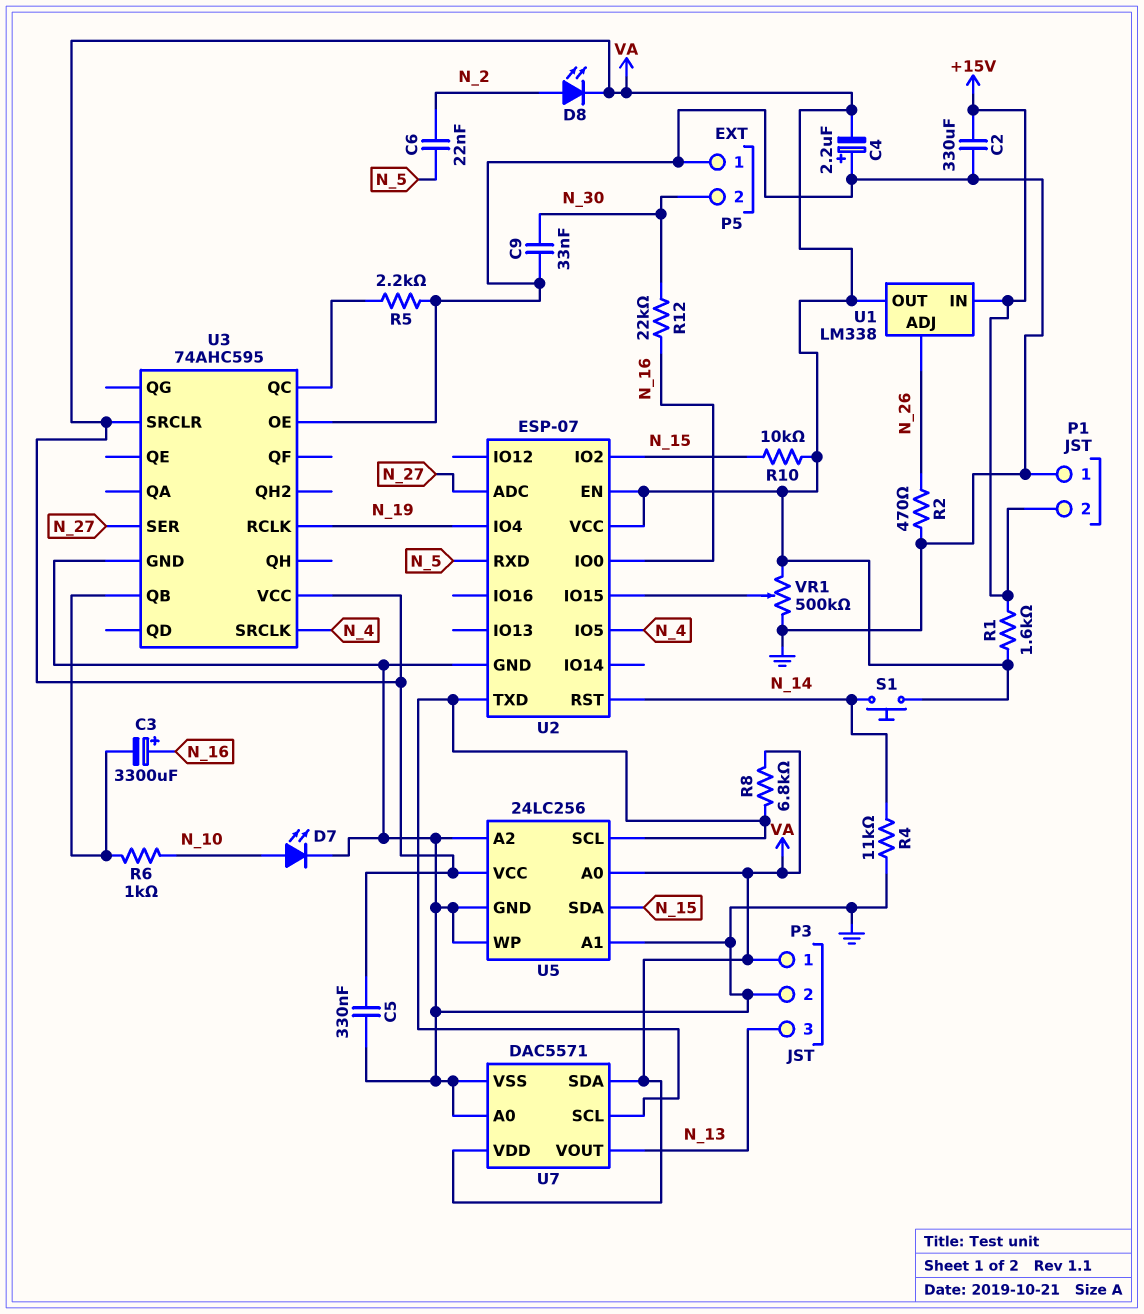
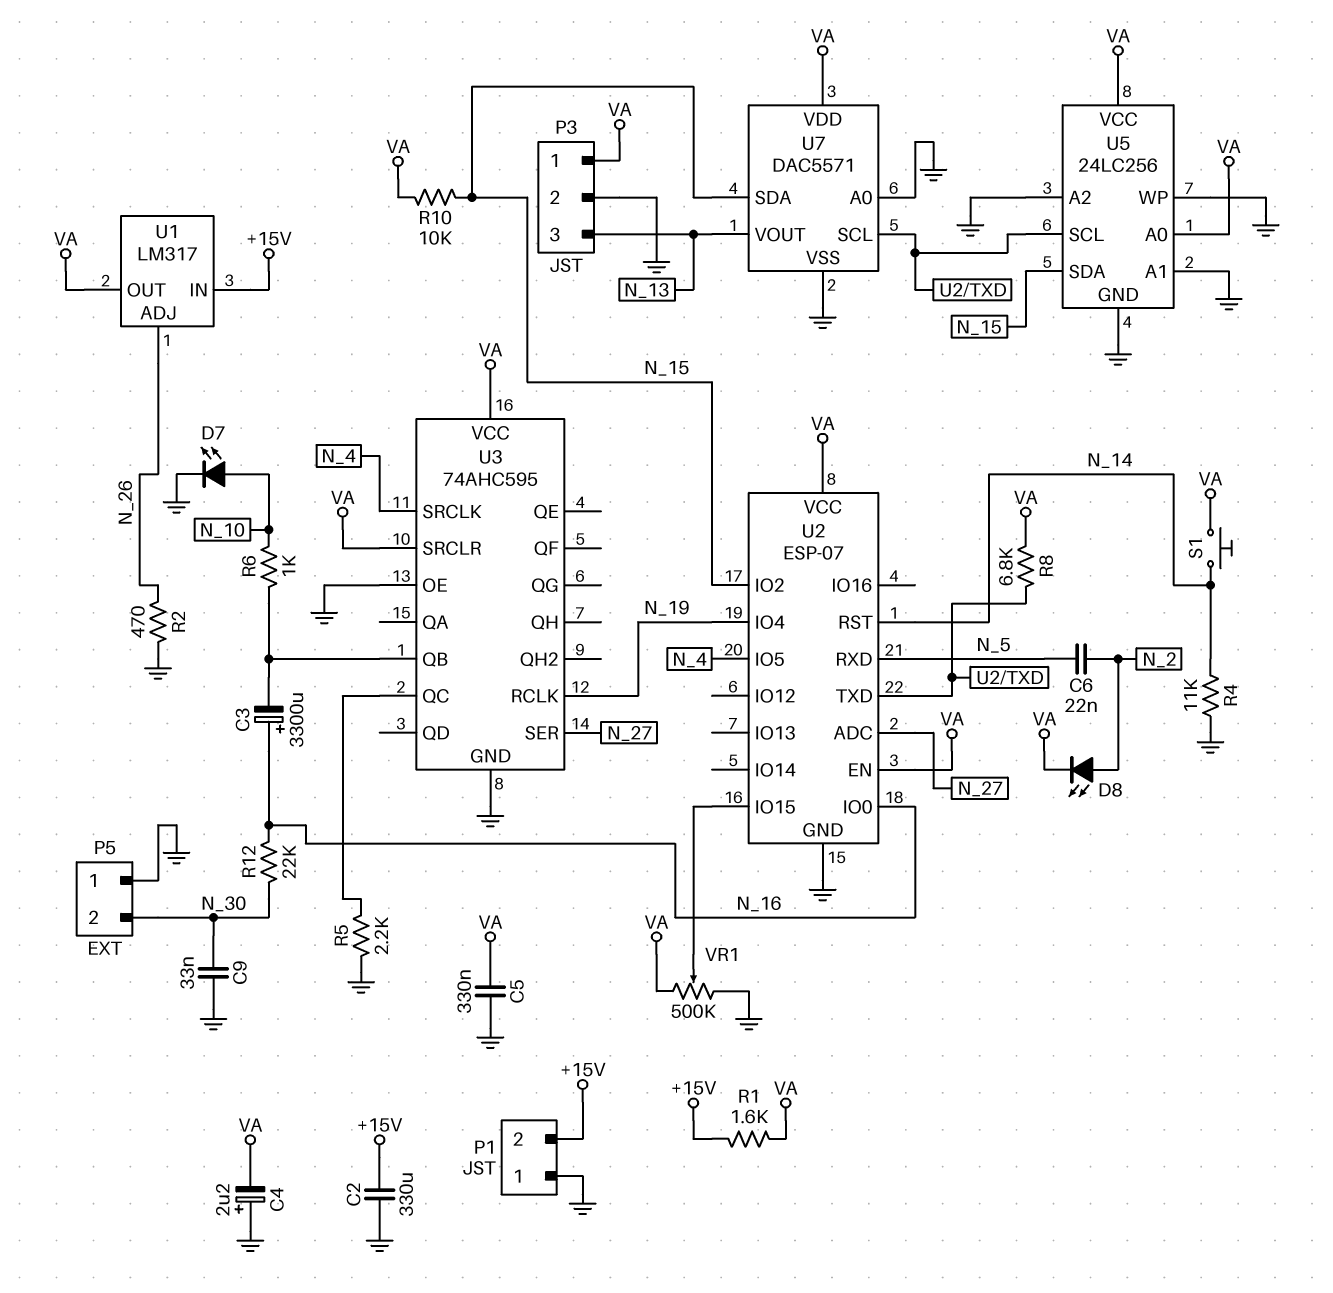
U1: LM338 -> LM317
U7 pin SDA: VA -> N_15

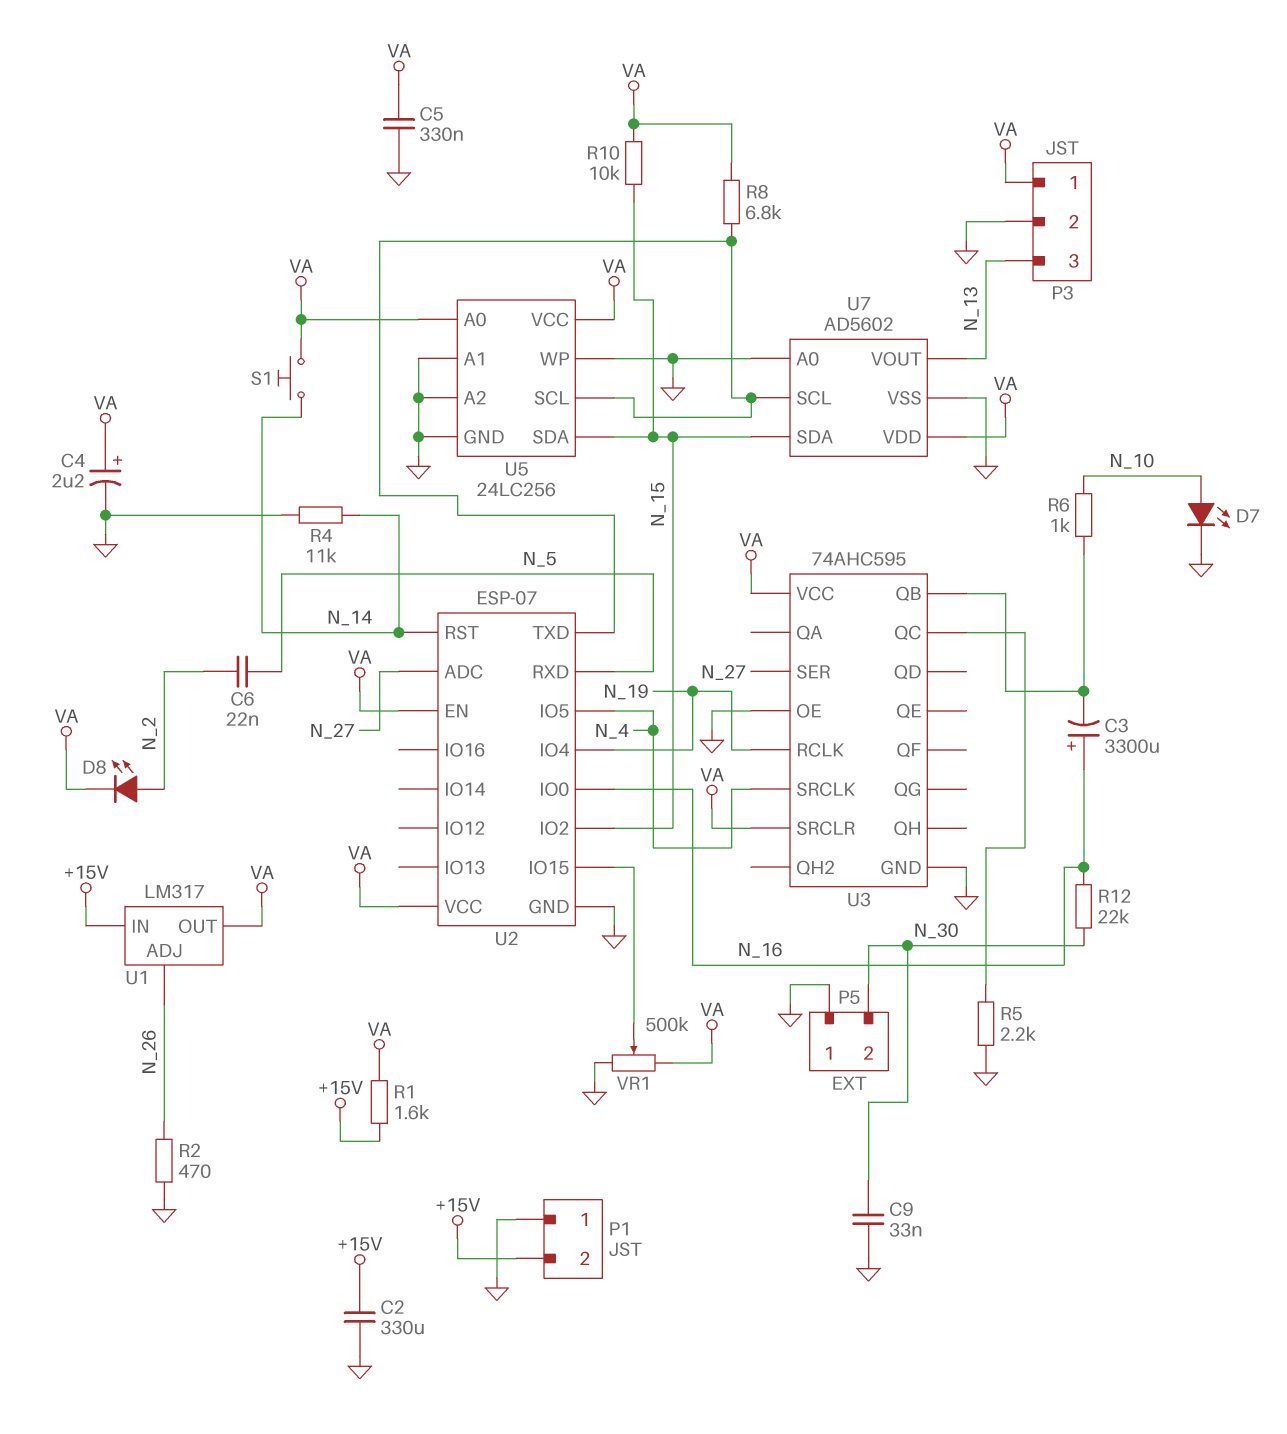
C4: 2.2uF (plus GND, minus VA) -> 2.2uF (plus VA, minus GND)
U7: DAC5571 -> AD5602

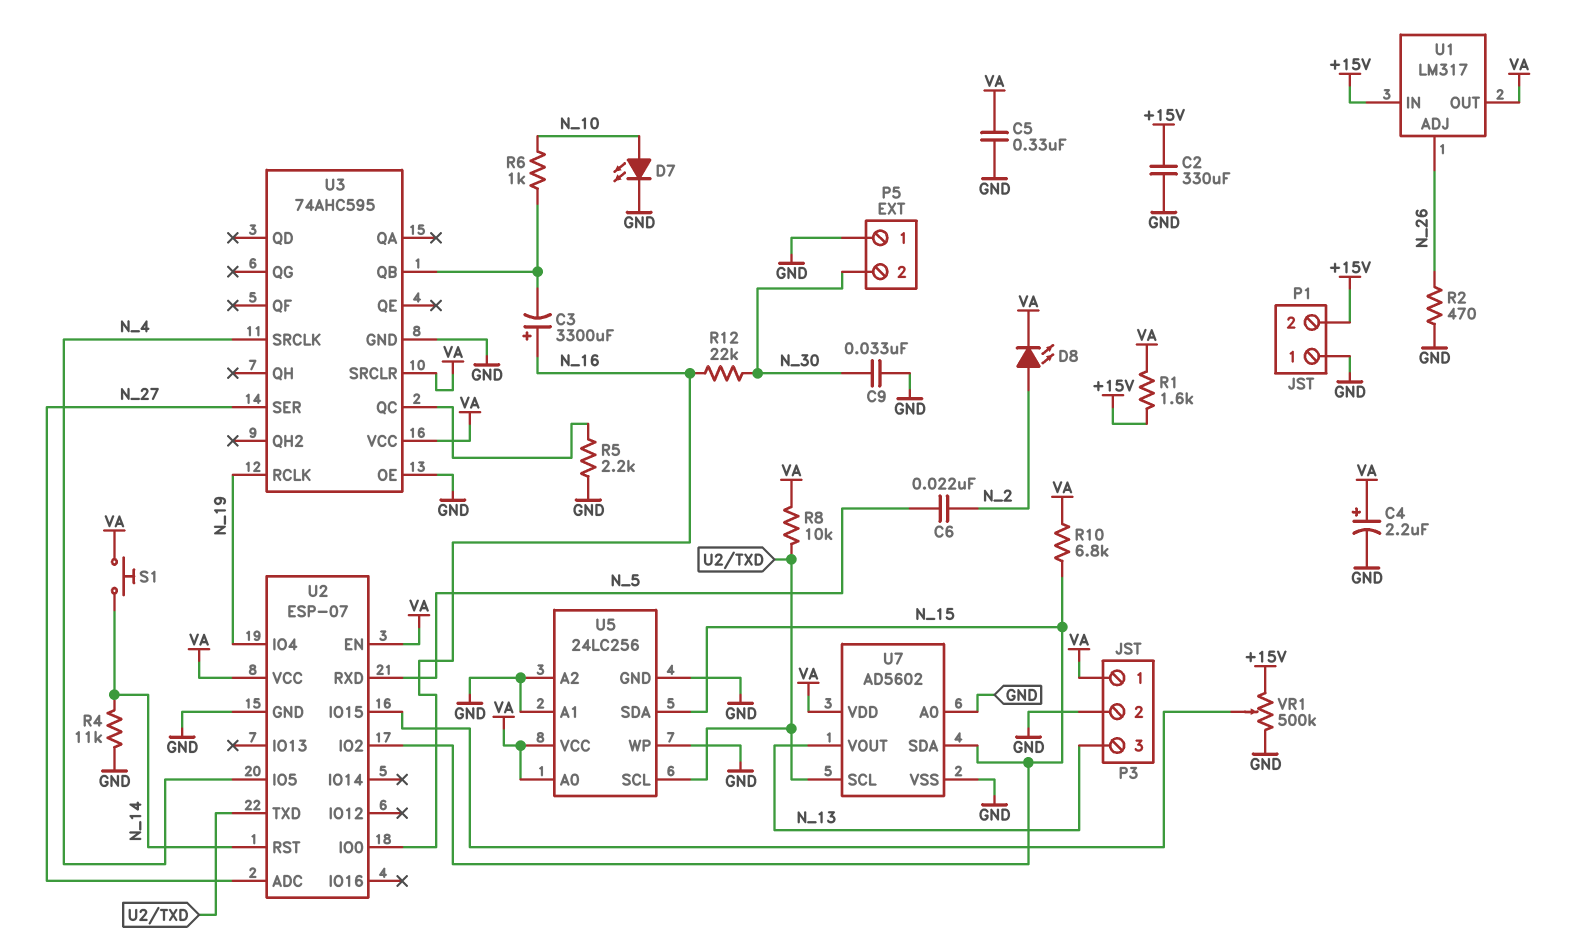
R8: 6.8k (U2/TXD, VA) -> 10k (U2/TXD, VA)
R10: 10k (N_15, VA) -> 6.8k (N_15, VA)
VR1: 500k (GND, VA, wiper U2/IO15) -> 500k (+15V, GND, wiper U2/IO15)

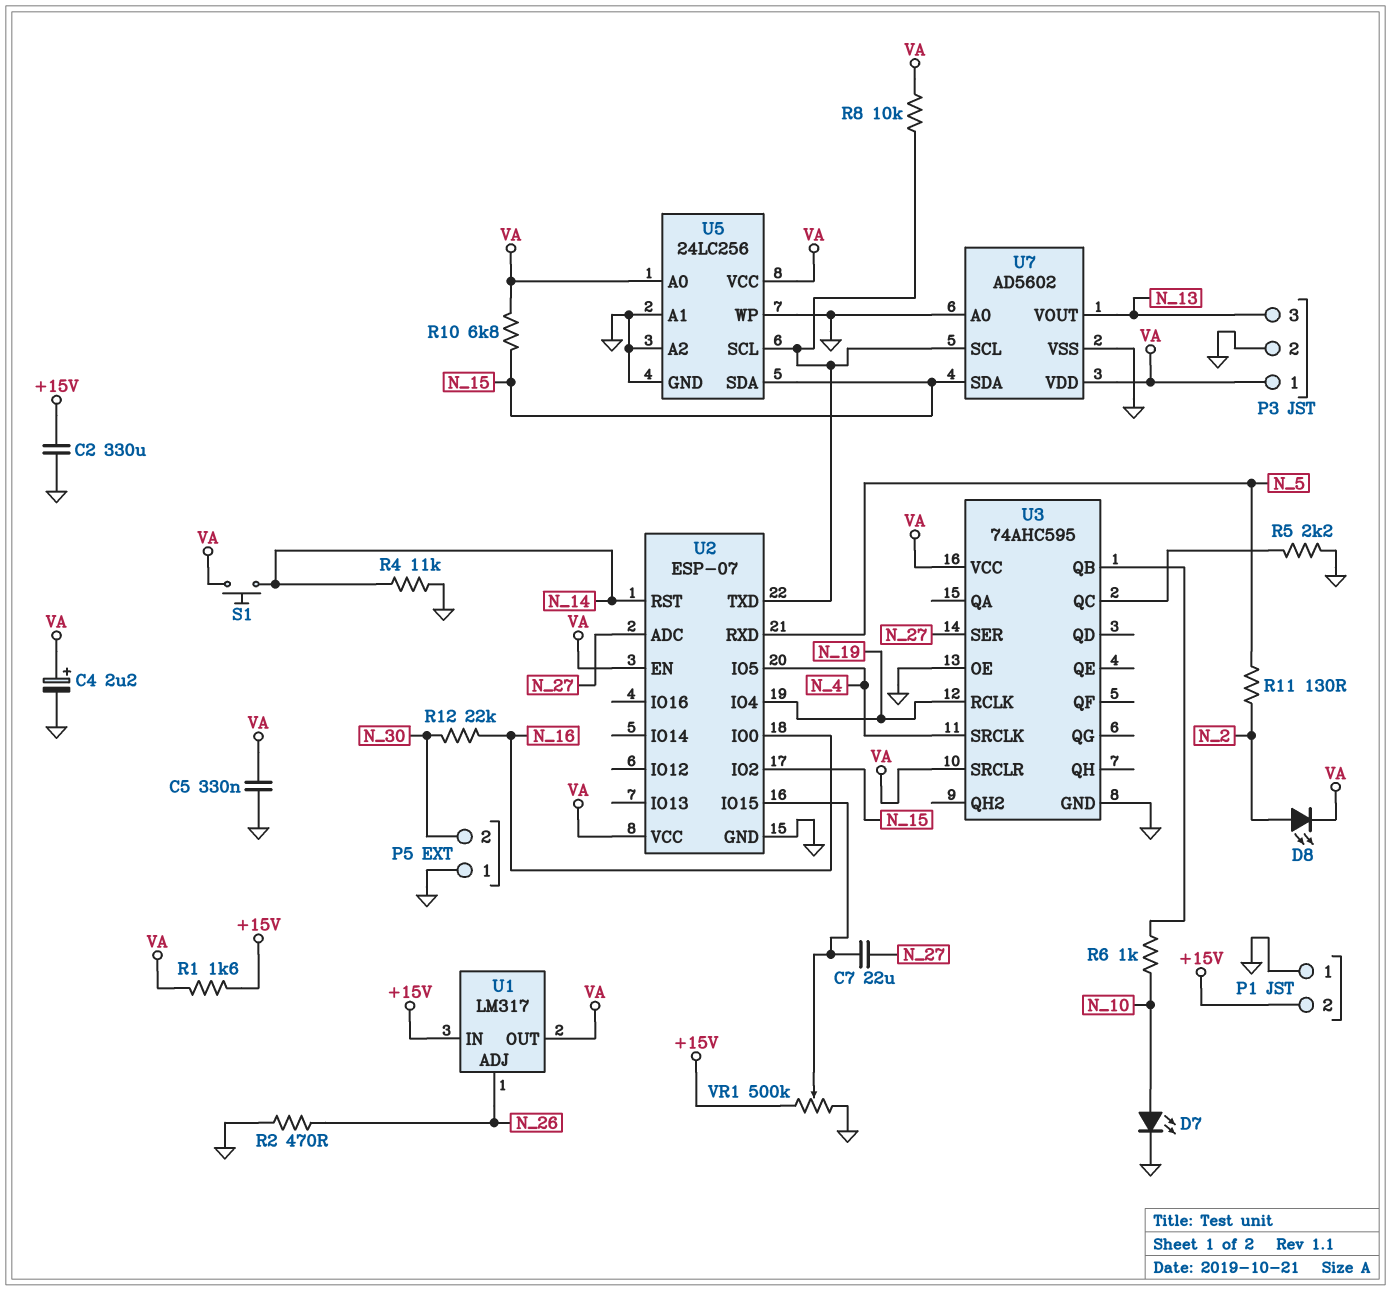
C3: 3300uF (plus N_16, minus U3/QB) -> none
C6: 22nF (N_2, N_5) -> none
C7: none -> 22uF (N_27, U2/IO15)
C9: 33nF (GND, N_30) -> none
R11: none -> 130 (N_2, N_5)

